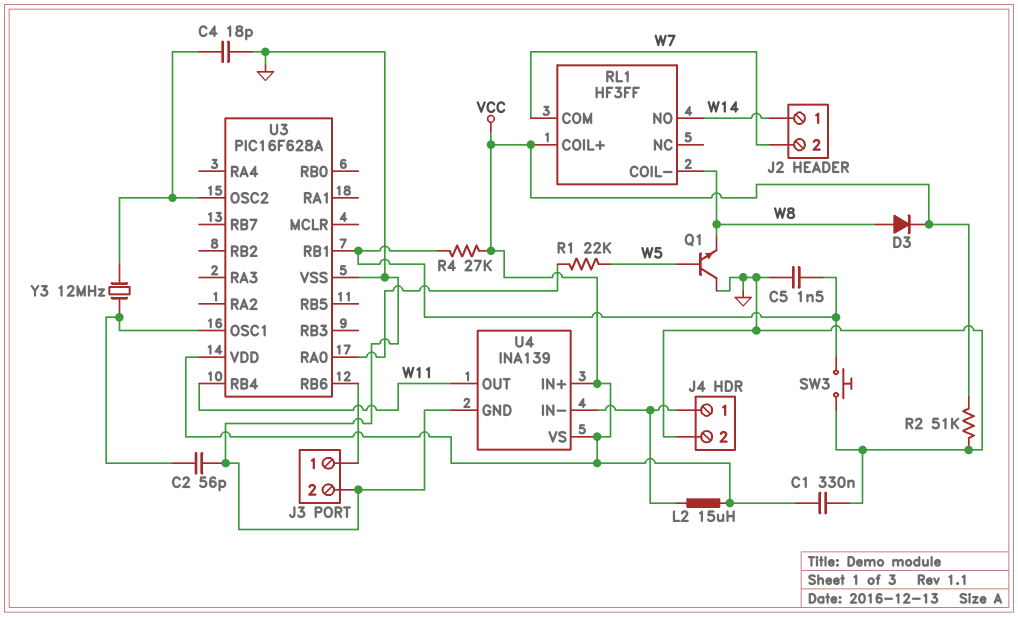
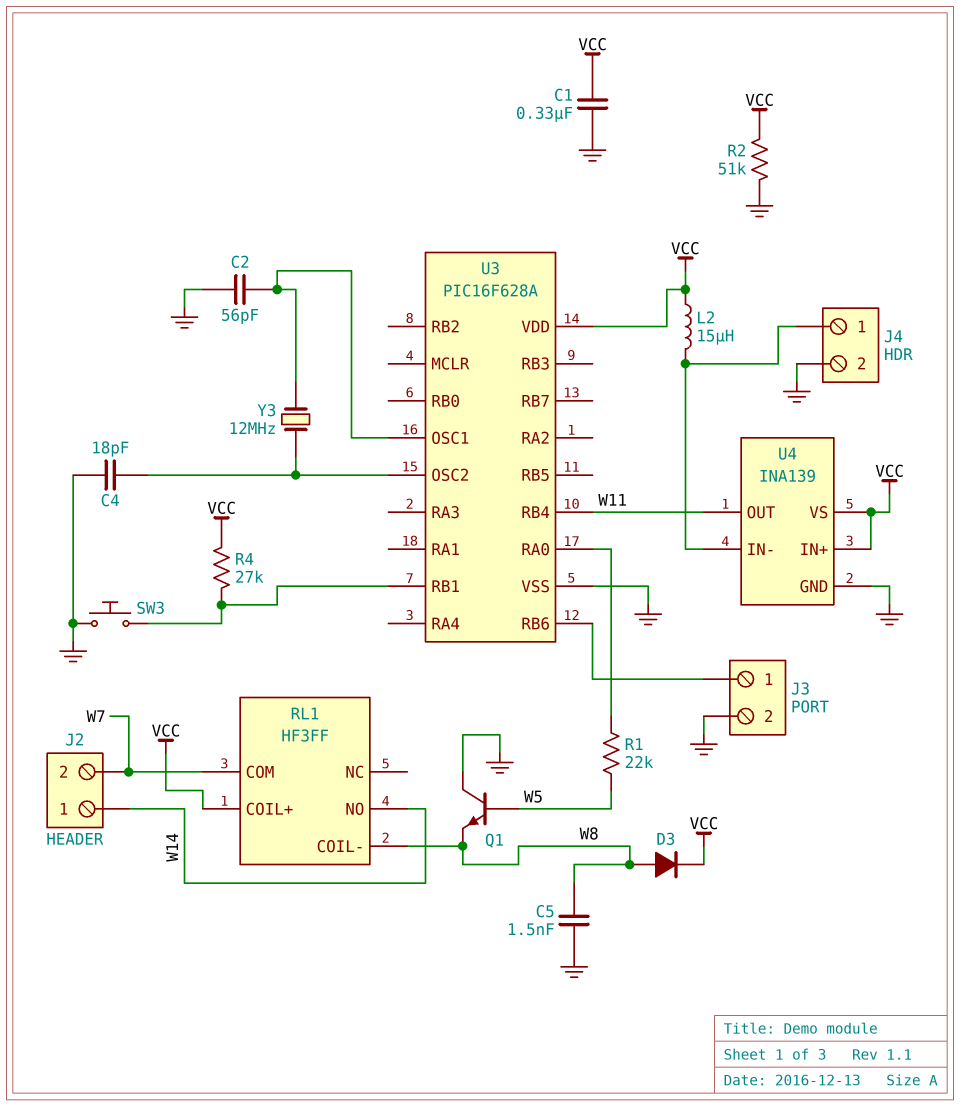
C5: 1.5nF (GND, U3/RB1) -> 1.5nF (GND, W8)

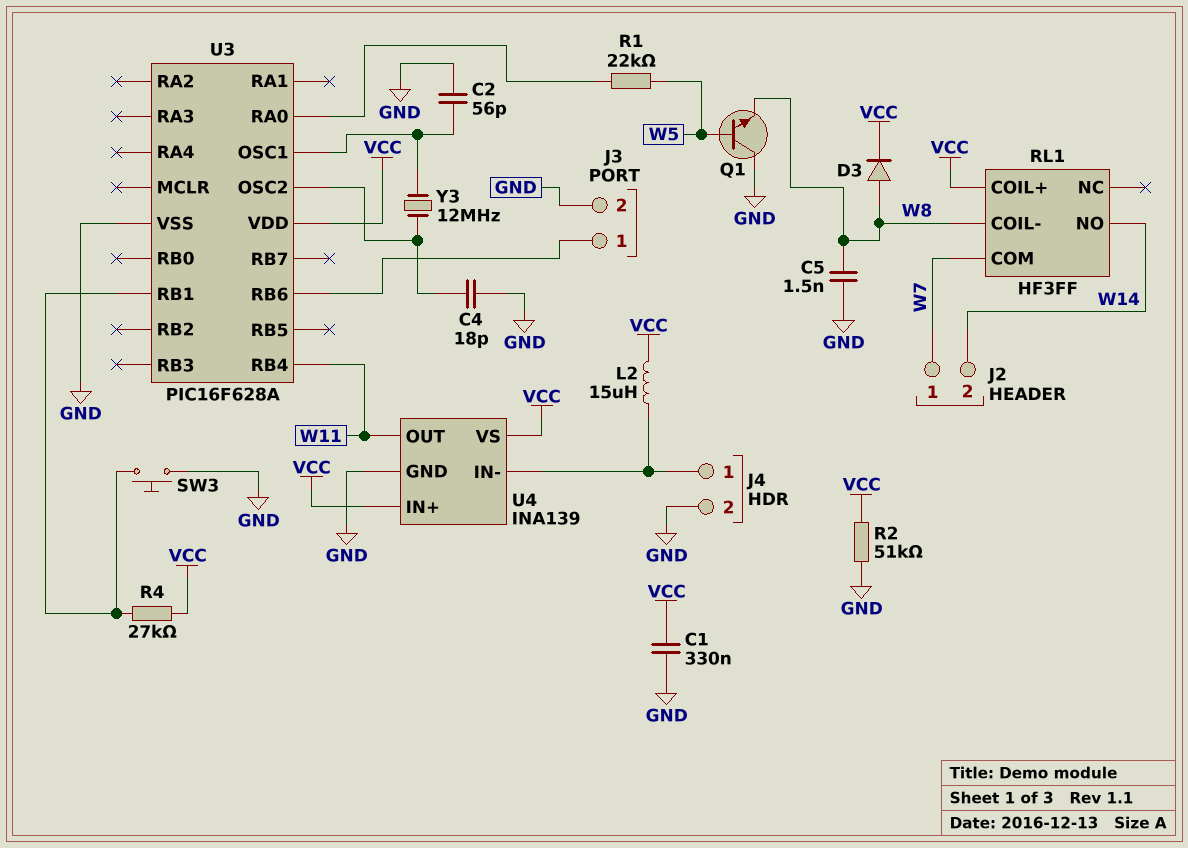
J2 pin 1: W14 -> W7
J2 pin 2: W7 -> W14

